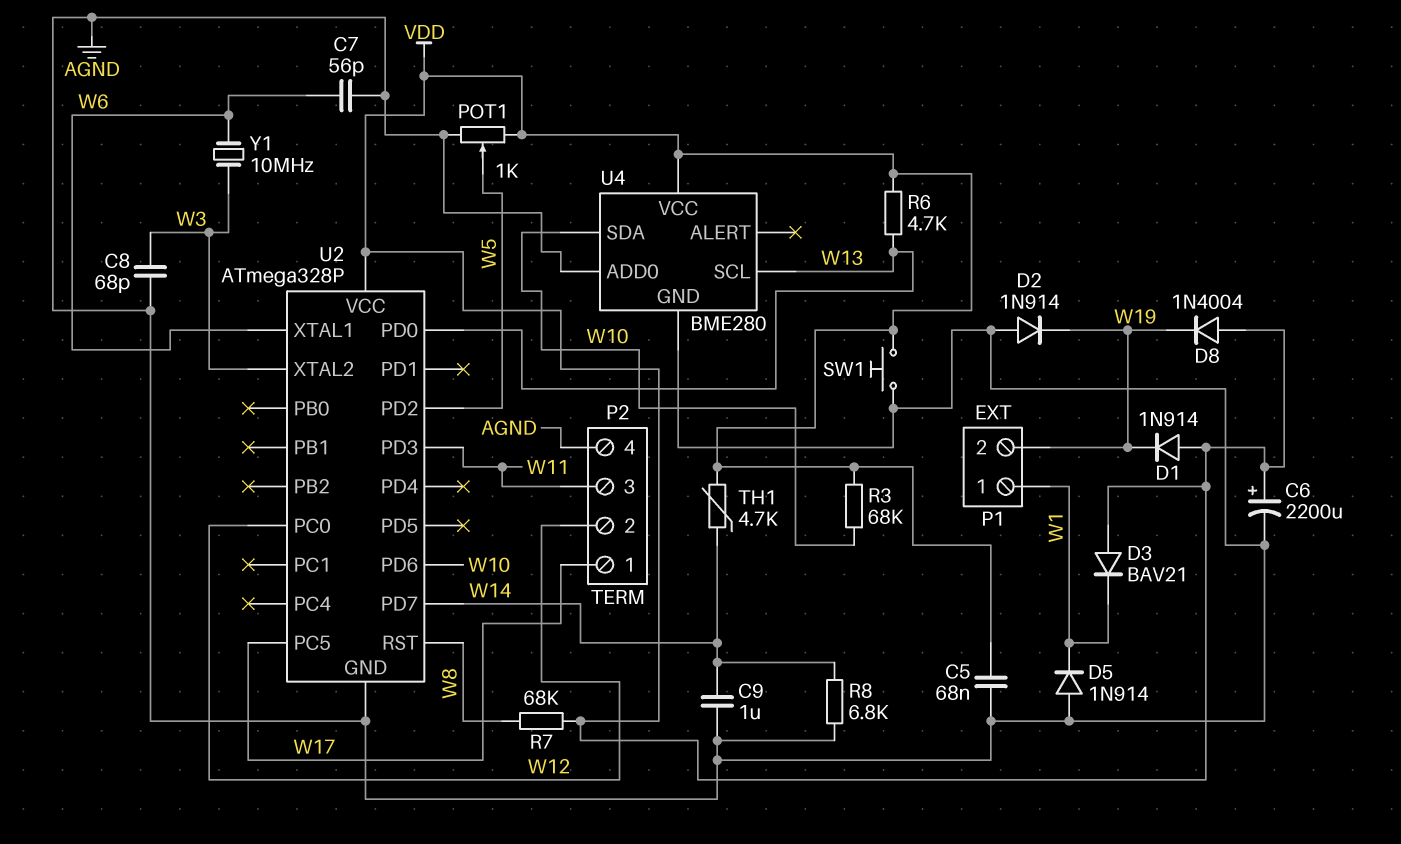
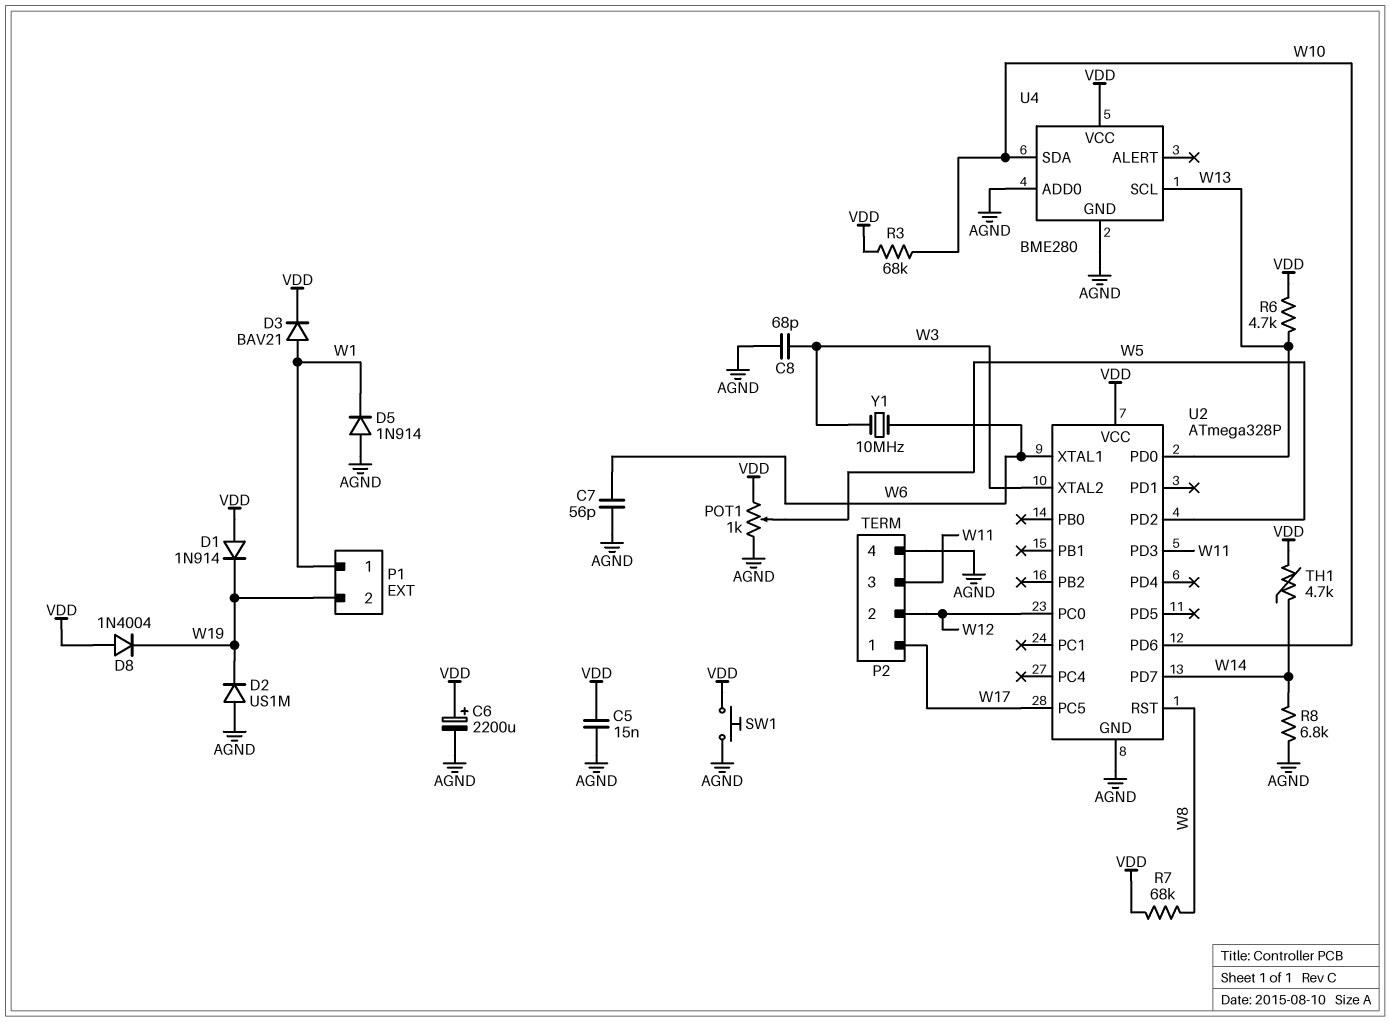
C5: 68nF (AGND, VDD) -> 15nF (AGND, VDD)
C9: 1uF (AGND, W14) -> none
D2: diode 1N914 (A AGND, K W19) -> diode US1M (A AGND, K W19)
D3: diode BAV21 (A VDD, K W1) -> diode BAV21 (A W1, K VDD)

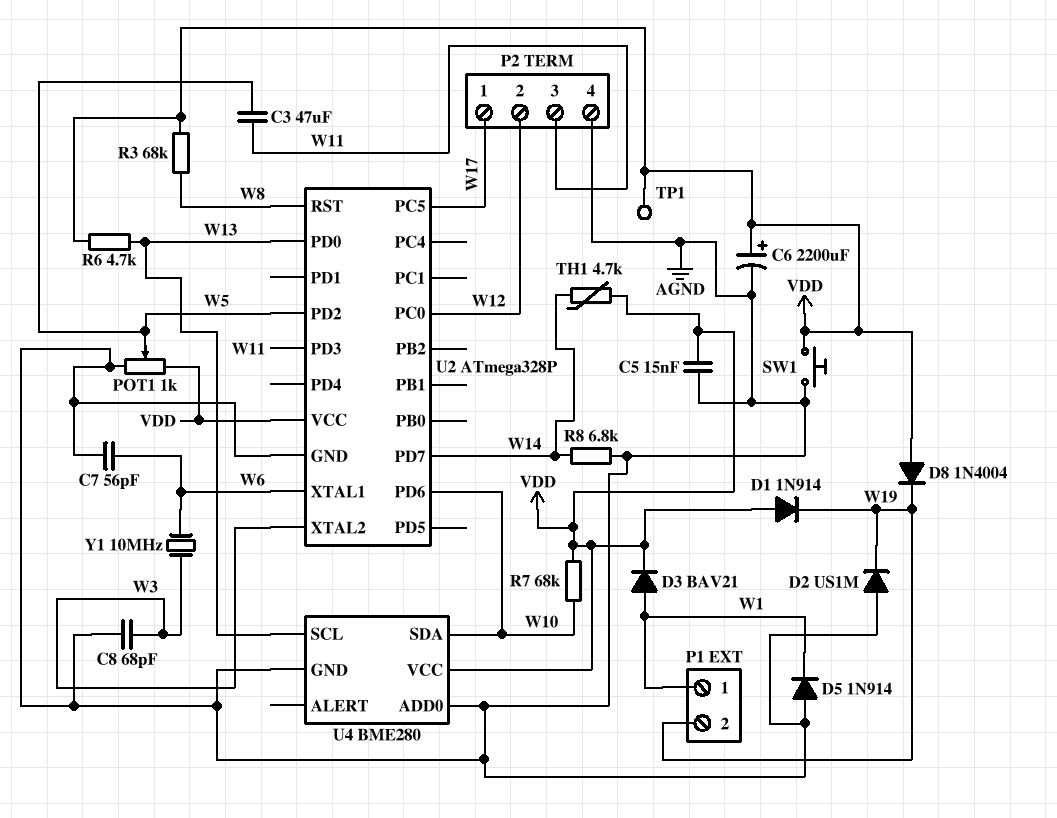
C3: none -> 47uF (W5, W11)
R3: 68k (VDD, W10) -> 68k (VDD, W8)
R7: 68k (VDD, W8) -> 68k (VDD, W10)
TP1: none -> test point (VDD)

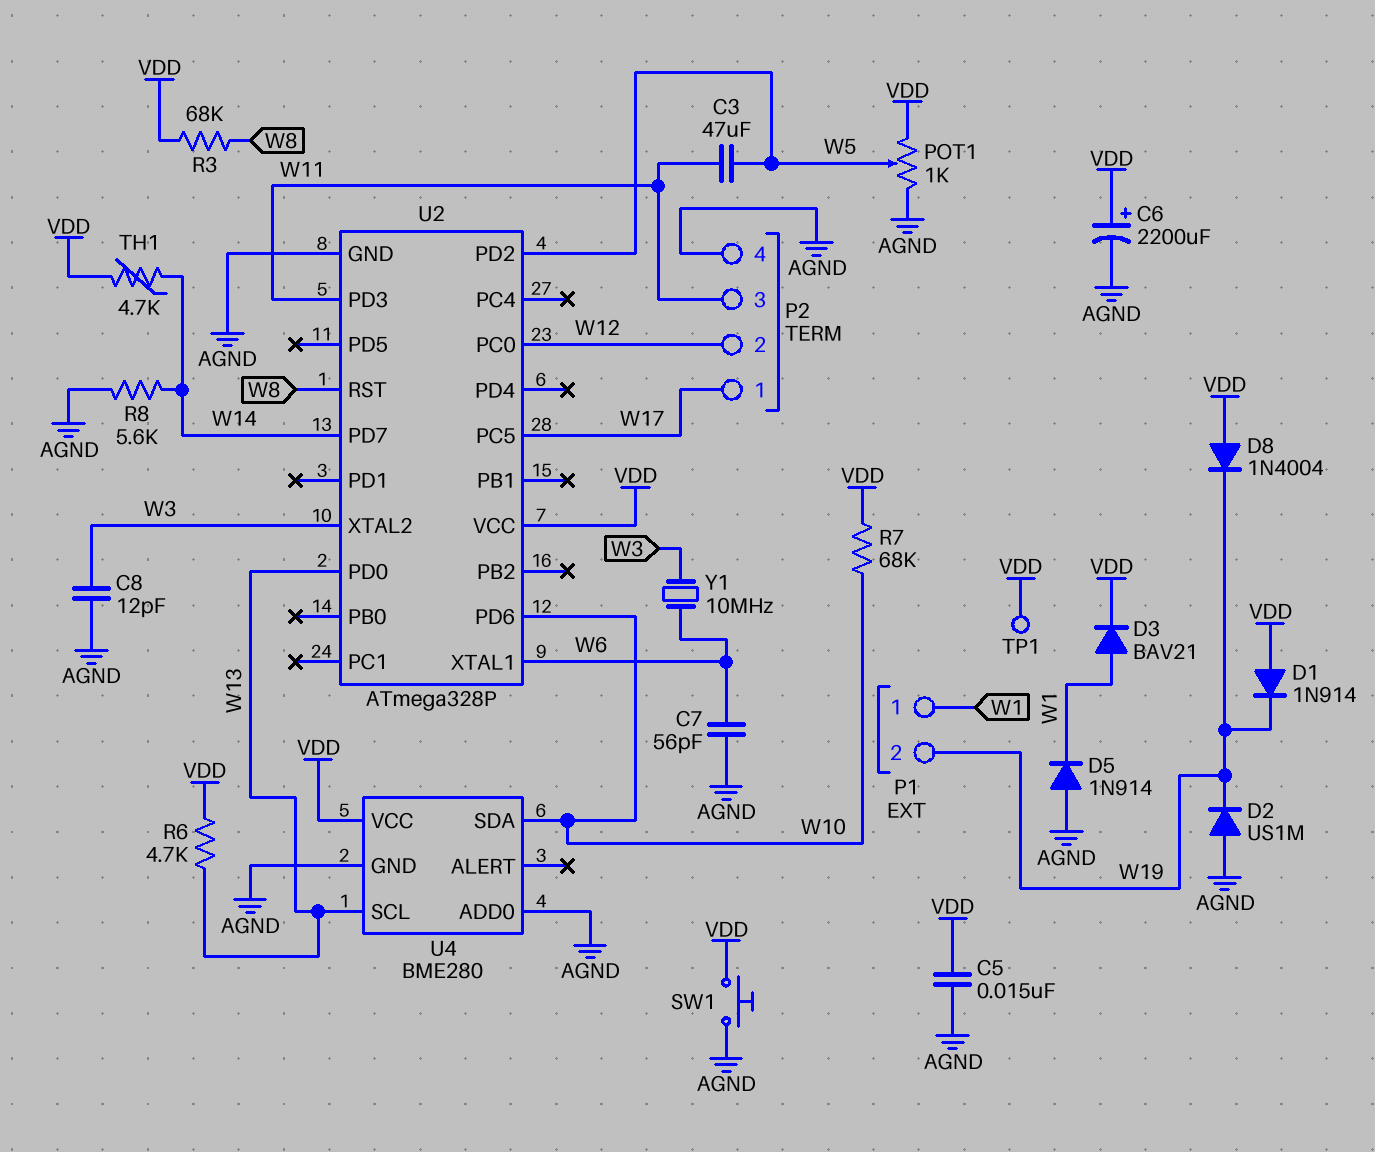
C8: 68pF (AGND, W3) -> 12pF (AGND, W3)
R8: 6.8k (AGND, W14) -> 5.6k (AGND, W14)

